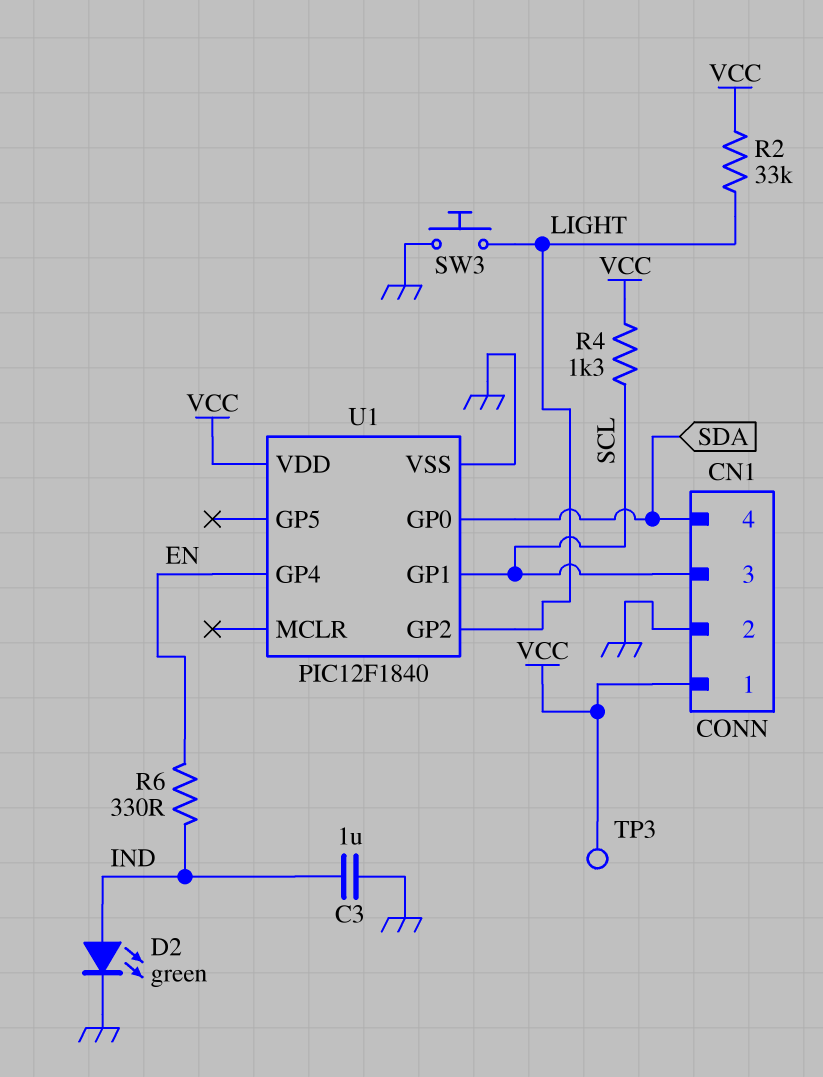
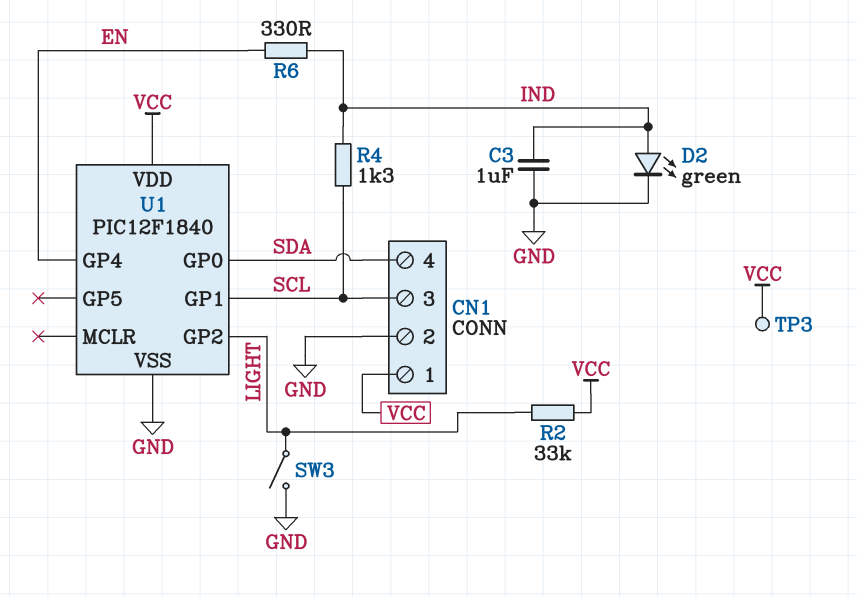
R4: 1.3k (SCL, VCC) -> 1.3k (IND, SCL)
SW3: button (GND, LIGHT) -> switch (GND, LIGHT)

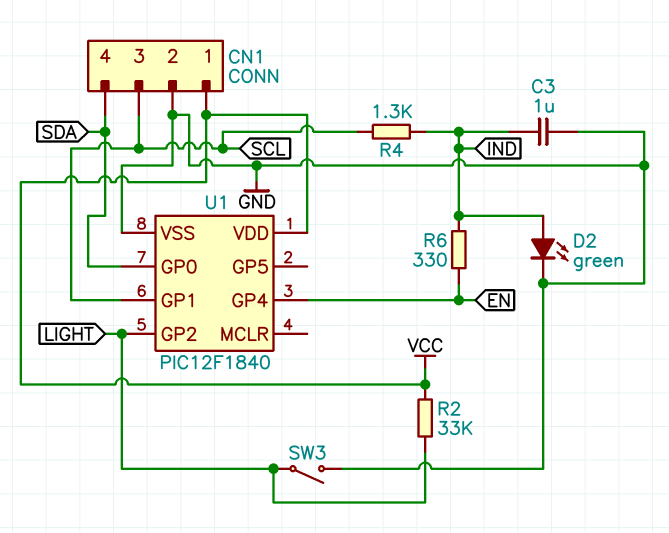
TP3: test point (VCC) -> none

